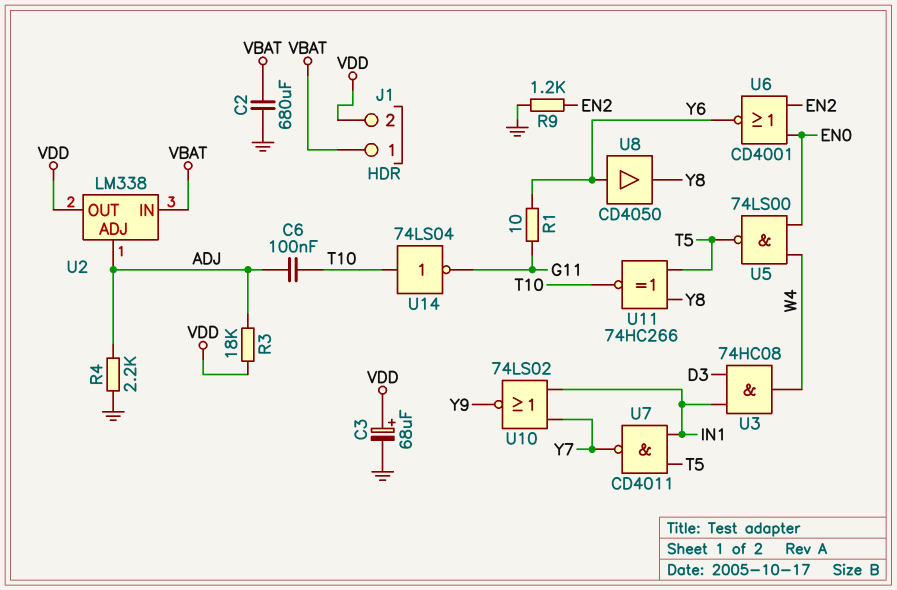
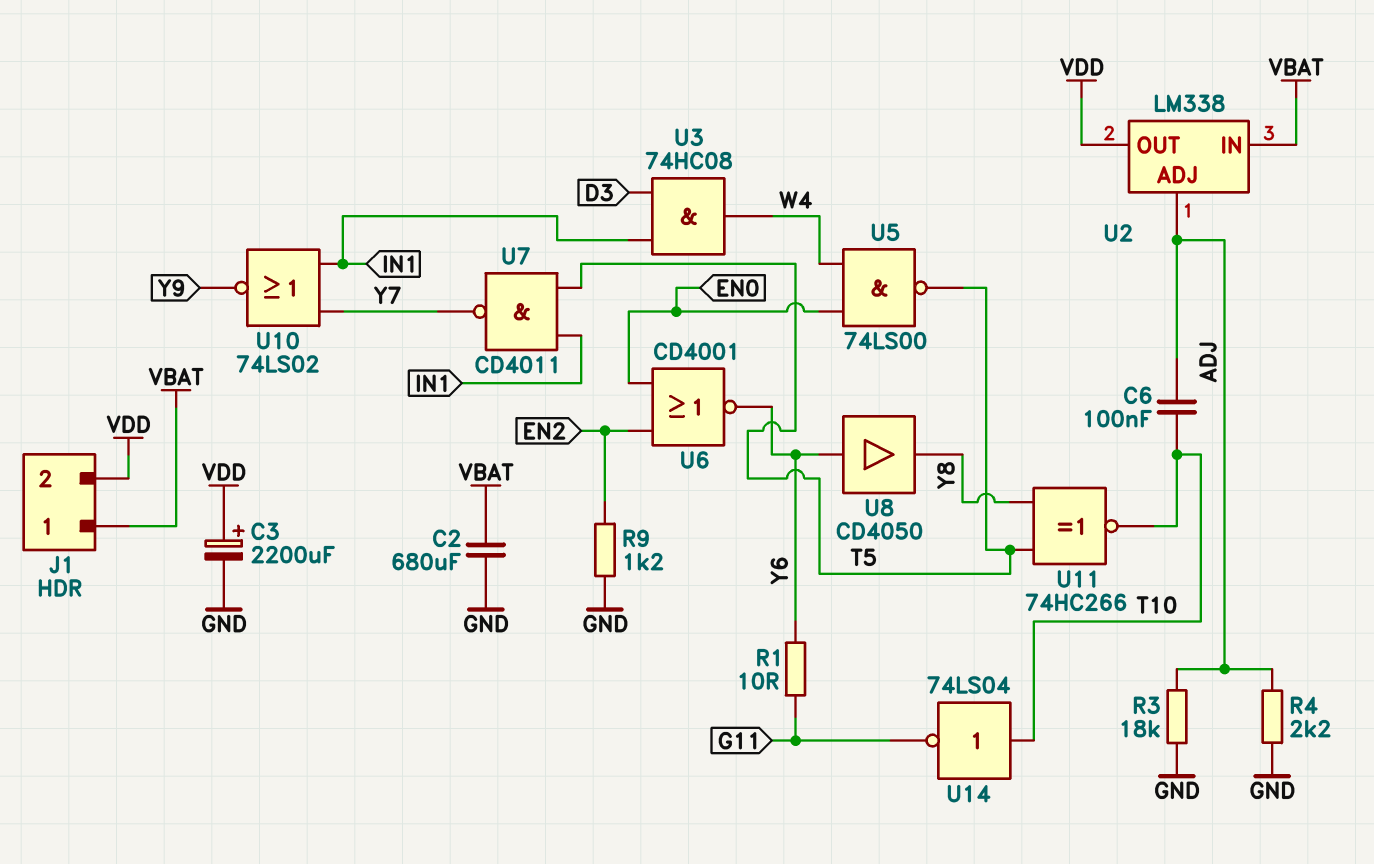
C3: 68uF (plus VDD, minus GND) -> 2200uF (plus VDD, minus GND)
R3: 18k (ADJ, VDD) -> 18k (ADJ, GND)

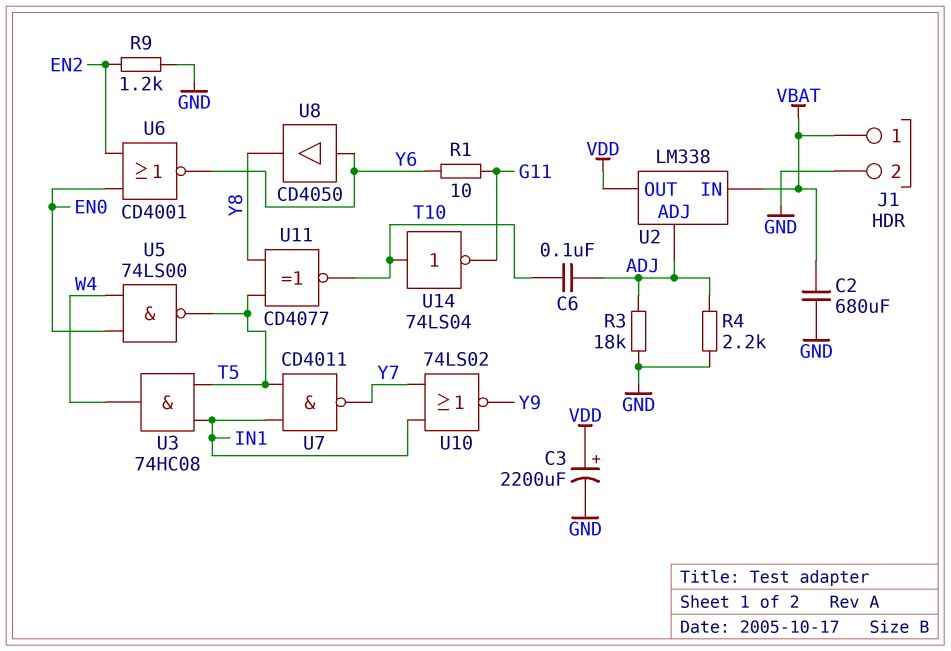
J1 pin 2: VDD -> GND
U3: AND 74HC08 (in D3, in IN1, out W4) -> AND 74HC08 (in IN1, in T5, out W4)
U11: XNOR 74HC266 (in T5, in Y8, out T10) -> XNOR CD4077 (in T5, in Y8, out T10)

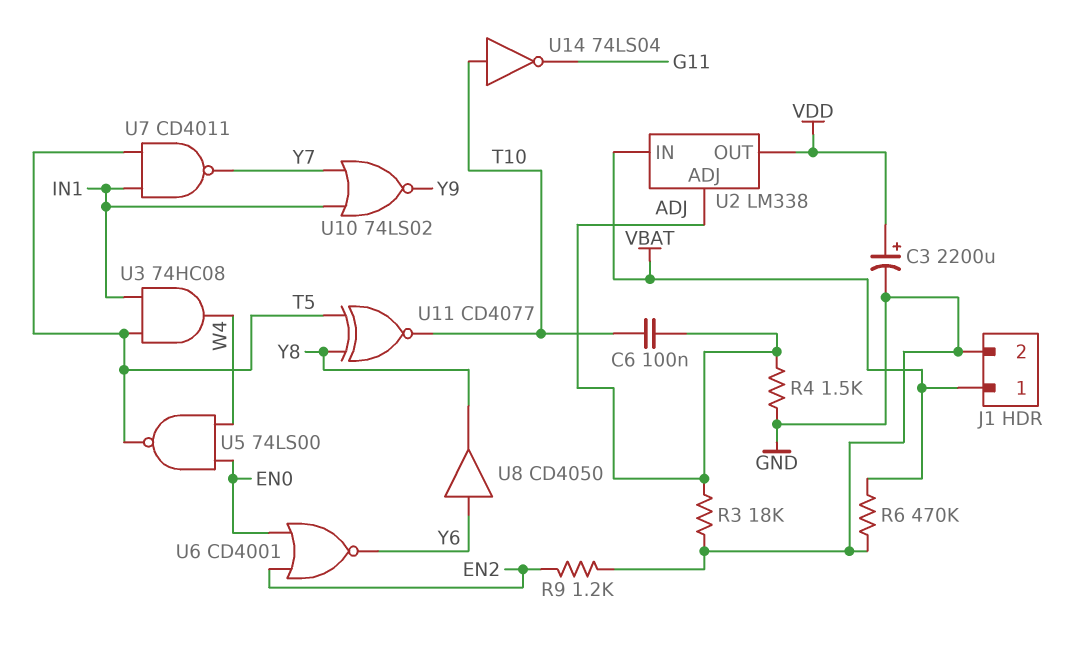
C2: 680uF (GND, VBAT) -> none
R1: 10 (G11, Y6) -> none
R4: 2.2k (ADJ, GND) -> 1.5k (ADJ, GND)
R6: none -> 470k (GND, VBAT)

